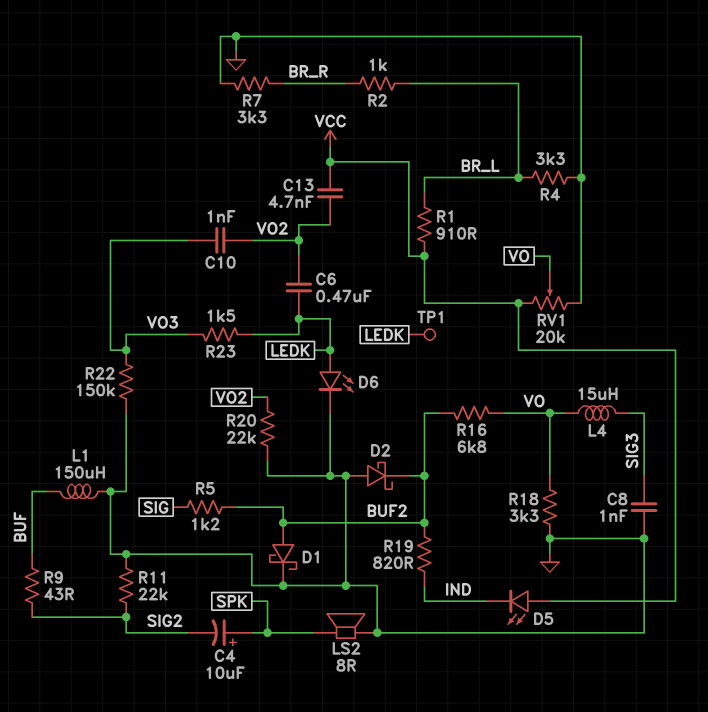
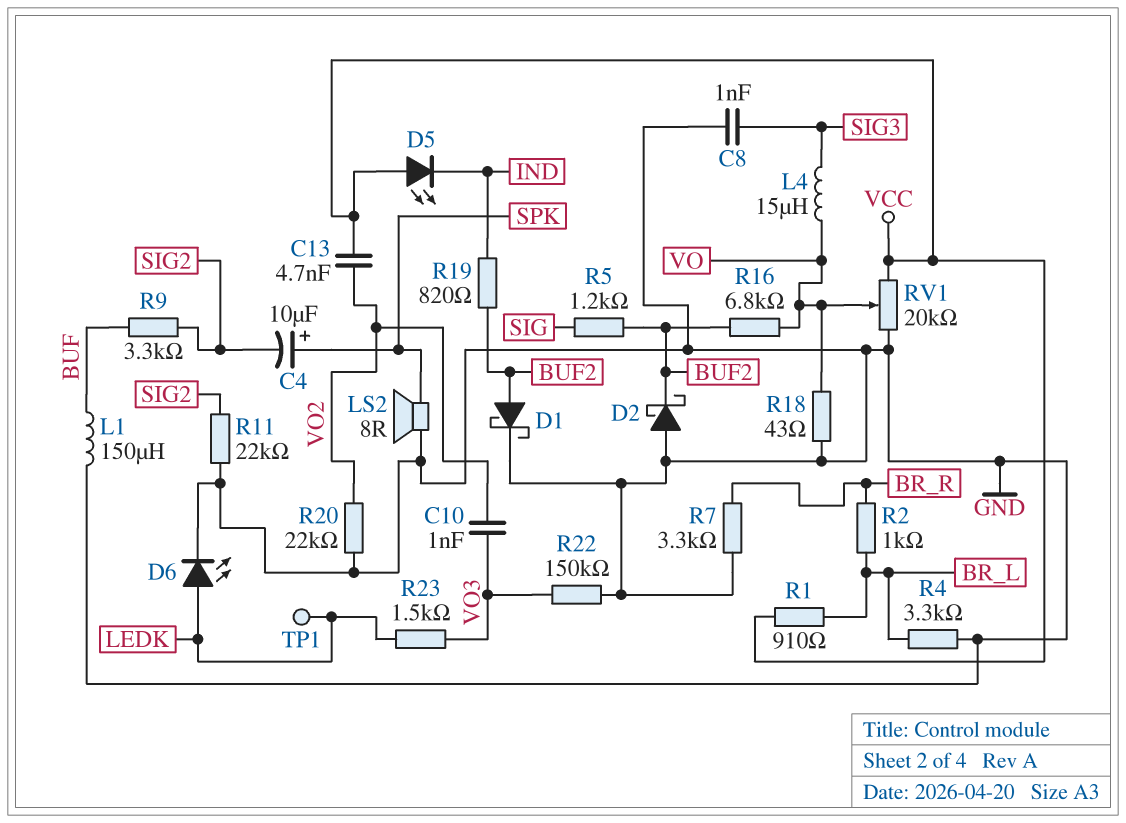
C6: 470nF (LEDK, VO2) -> none
R9: 43 (BUF, SIG2) -> 3.3k (BUF, SIG2)
R18: 3.3k (GND, VO) -> 43 (GND, VO)

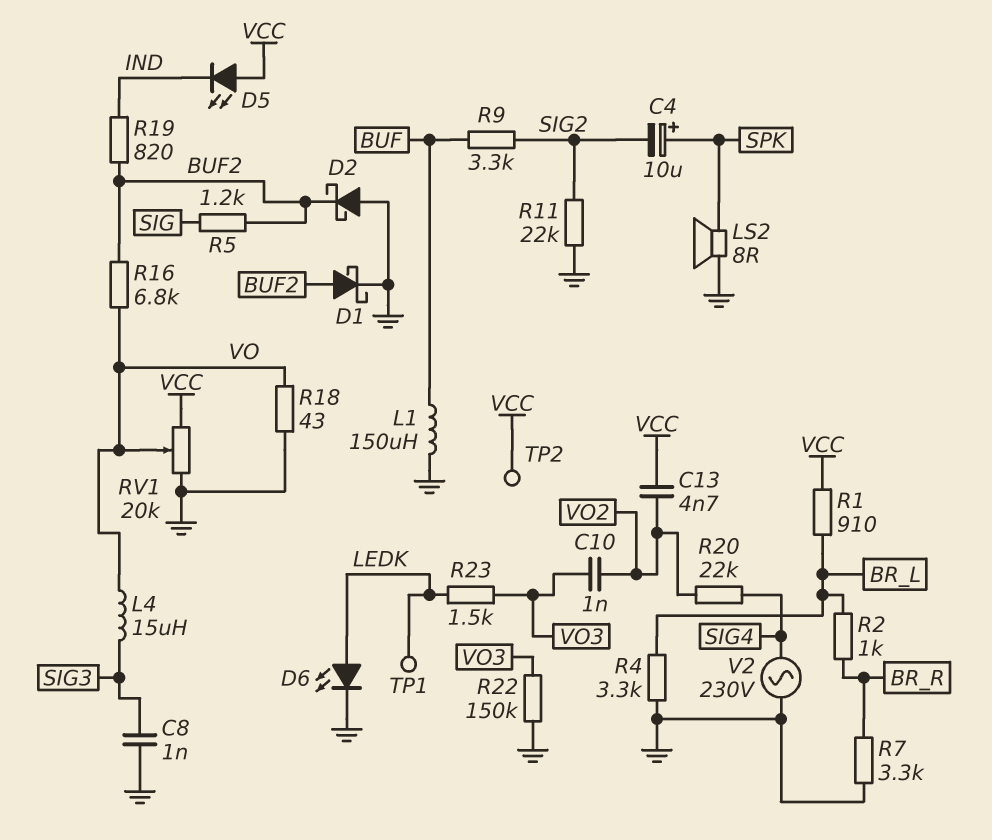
R20: 22k (GND, VO2) -> 22k (SIG4, VO2)
TP2: none -> test point (VCC)
V2: none -> AC 230V (GND, SIG4)

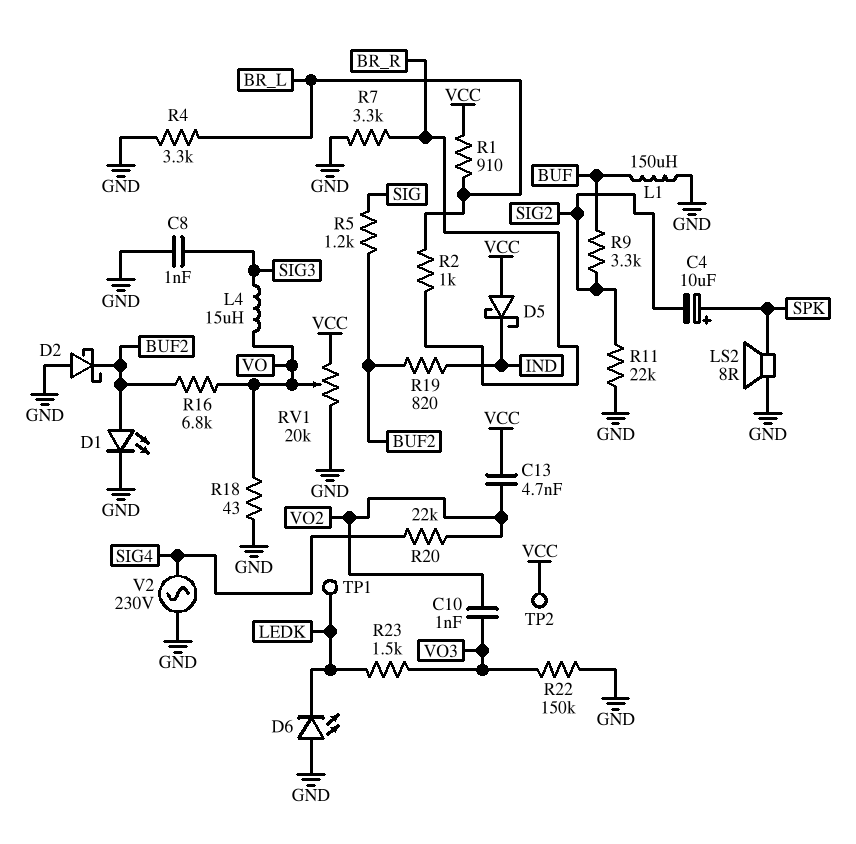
D1: schottky (A BUF2, K GND) -> LED (A BUF2, K GND)
D5: LED (A VCC, K IND) -> schottky (A VCC, K IND)
D6: LED (A LEDK, K GND) -> LED (A GND, K LEDK)

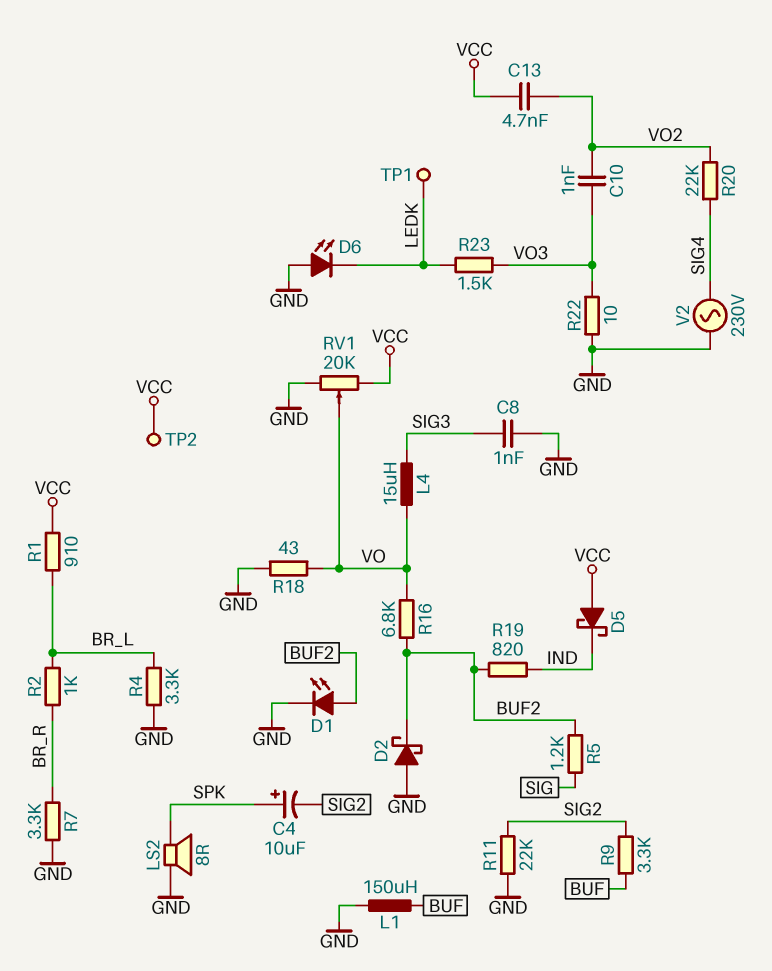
R22: 150k (GND, VO3) -> 10 (GND, VO3)

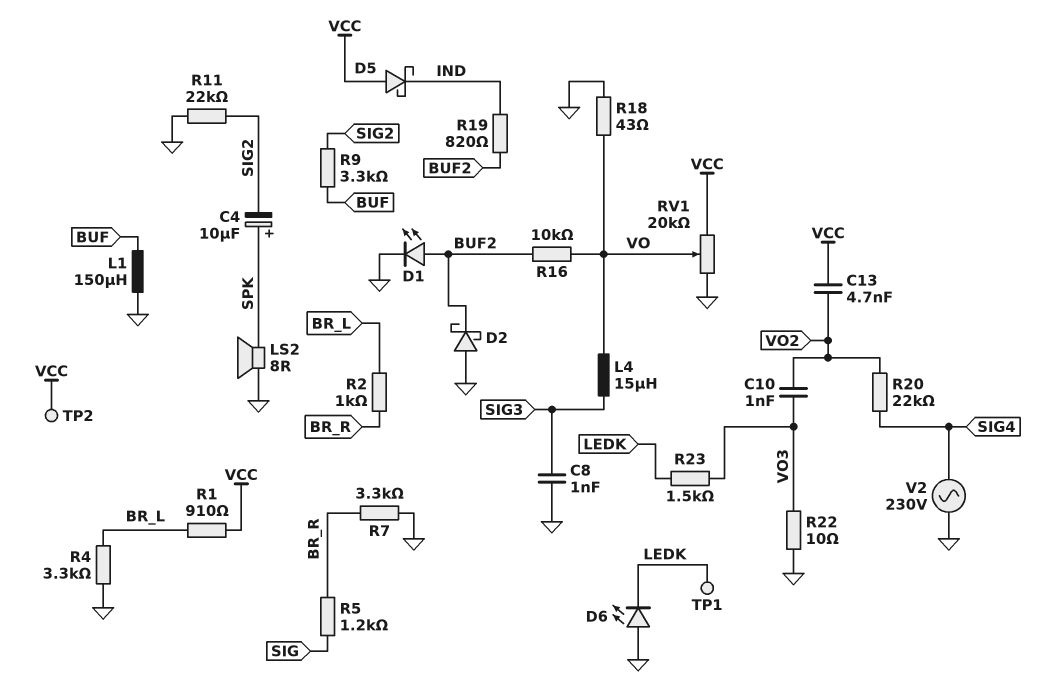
R5: 1.2k (BUF2, SIG) -> 1.2k (BR_R, SIG)
R16: 6.8k (BUF2, VO) -> 10k (BUF2, VO)

